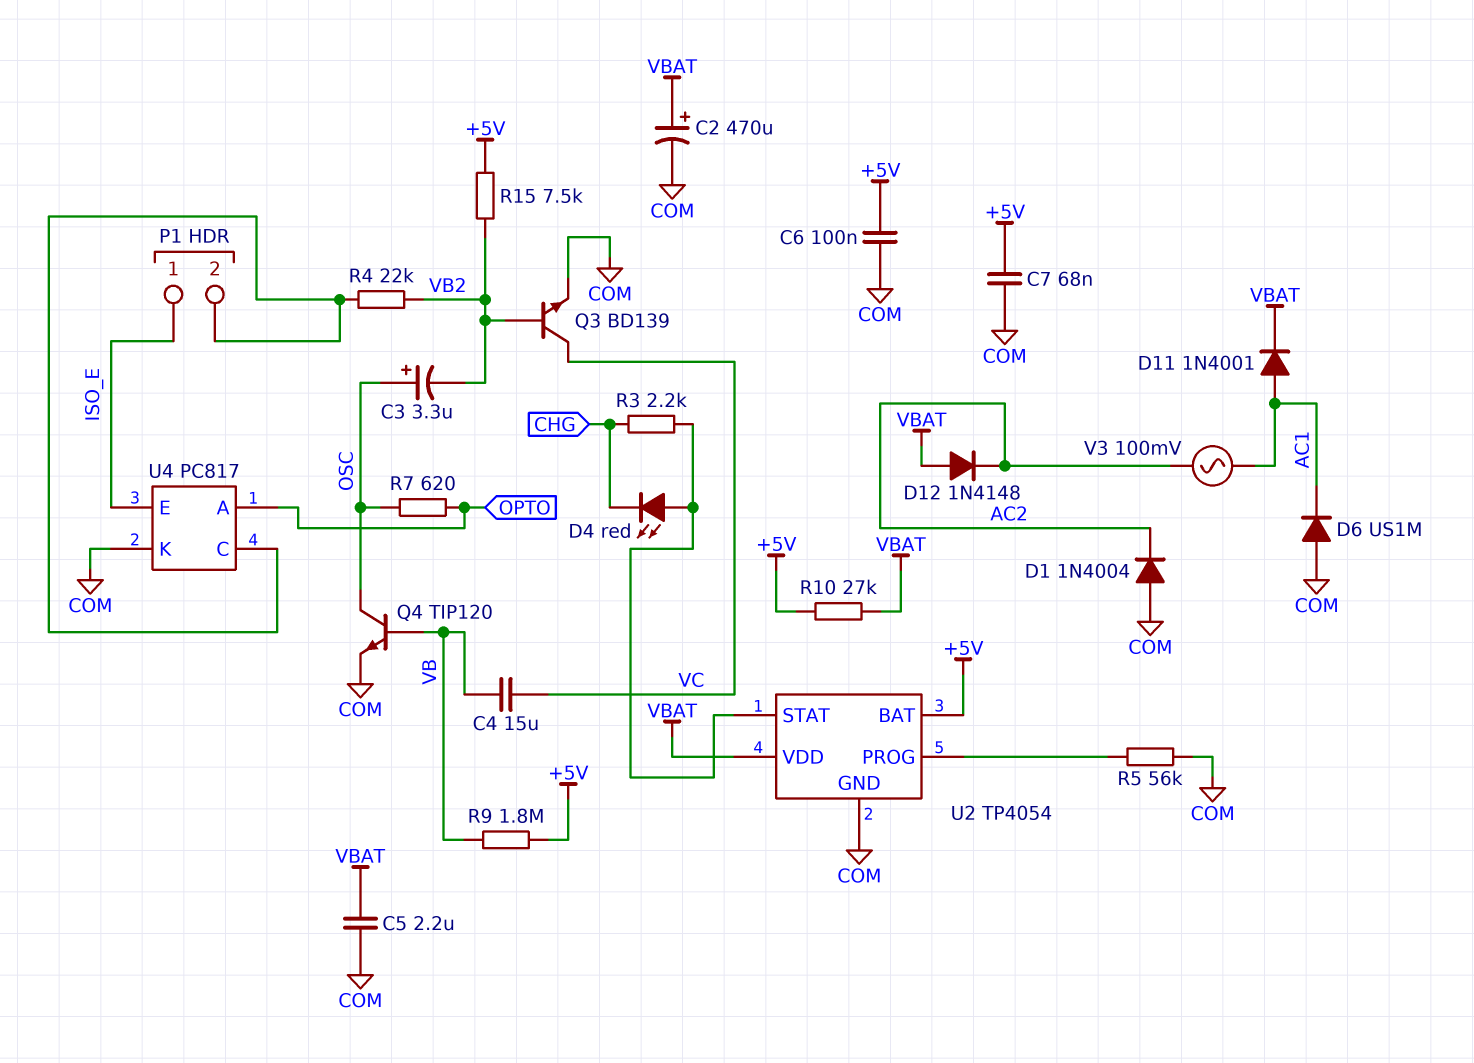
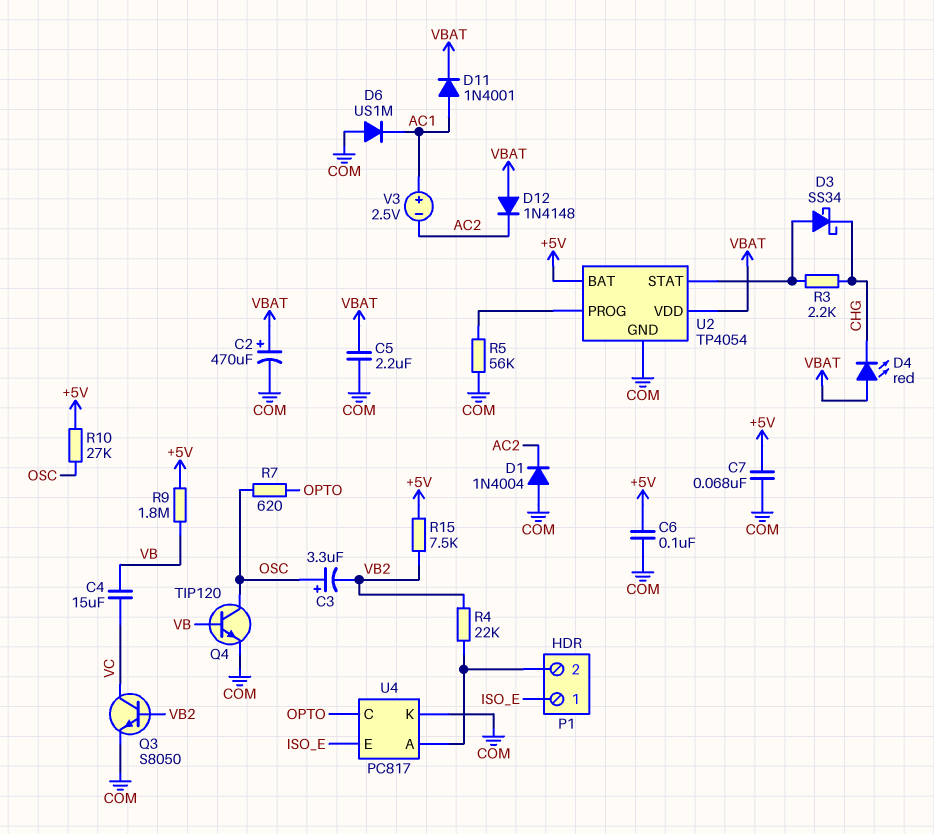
D3: none -> schottky SS34 (A U2/STAT, K CHG)
D4: LED red (A U2/STAT, K CHG) -> LED red (A VBAT, K CHG)
Q3: NPN BD139 (B VB2, C VC, E COM) -> NPN S8050 (B VB2, C VC, E COM)
R10: 27k (+5V, VBAT) -> 27k (+5V, OSC)
U4 pin A: OPTO -> P1/2
U4 pin C: P1/2 -> OPTO
V3: AC 100mV (AC1, AC2) -> 2.5V (plus AC1, minus AC2)

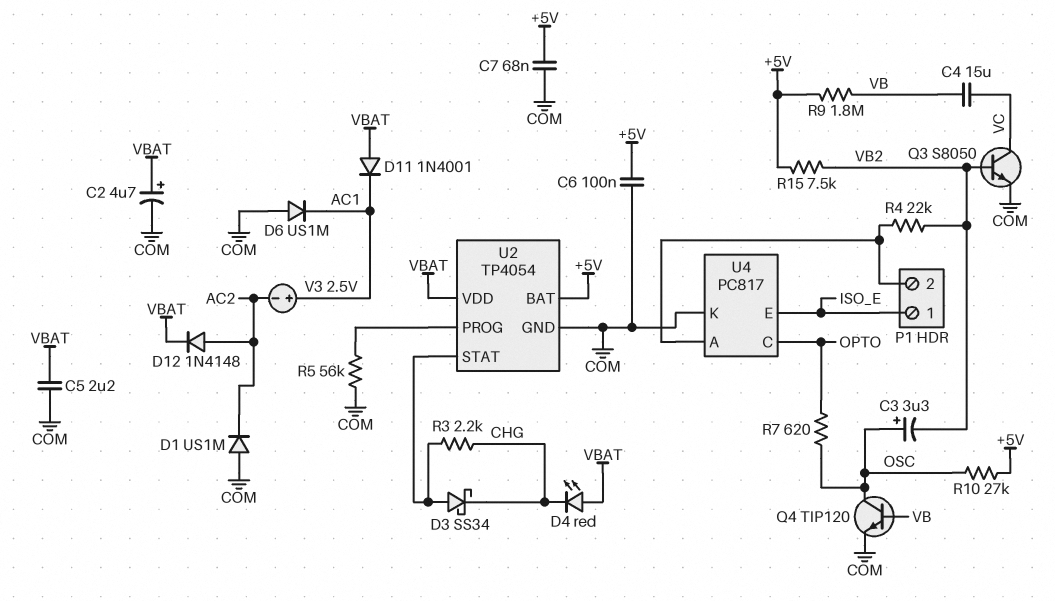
C2: 470uF (plus VBAT, minus COM) -> 4.7uF (plus VBAT, minus COM)
D1: diode 1N4004 (A COM, K AC2) -> diode US1M (A COM, K AC2)
D11: diode 1N4001 (A AC1, K VBAT) -> diode 1N4001 (A VBAT, K AC1)
D12: diode 1N4148 (A VBAT, K AC2) -> diode 1N4148 (A AC2, K VBAT)

